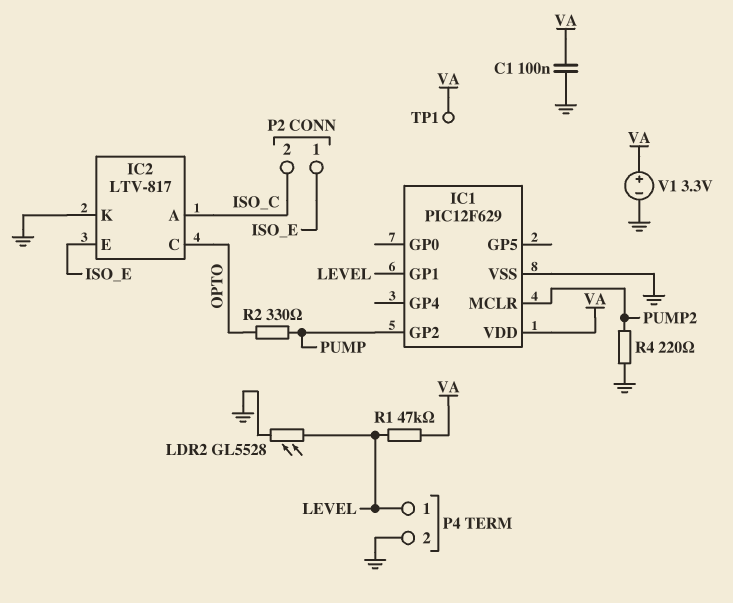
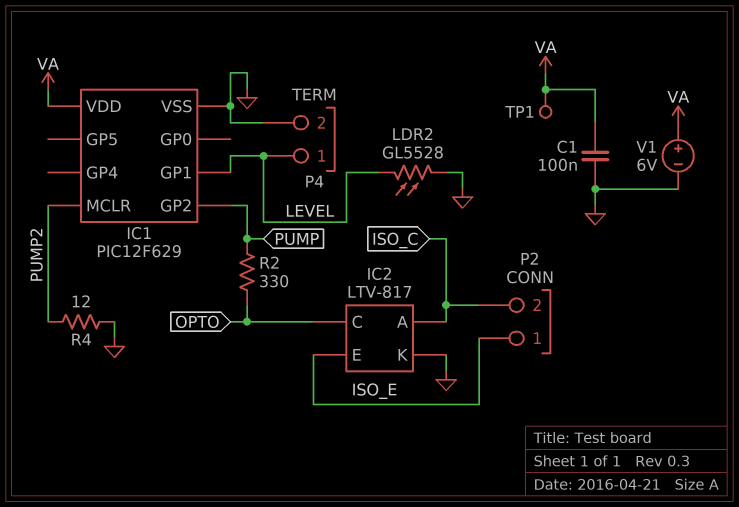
R1: 47k (LEVEL, VA) -> none
R4: 220 (GND, PUMP2) -> 12 (GND, PUMP2)
V1: 3.3V (plus VA, minus GND) -> 6V (plus VA, minus GND)

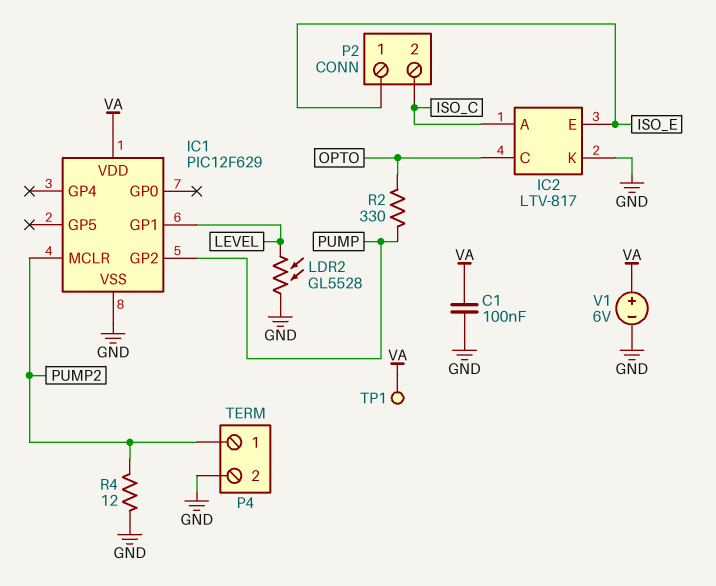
P4 pin 1: LEVEL -> PUMP2

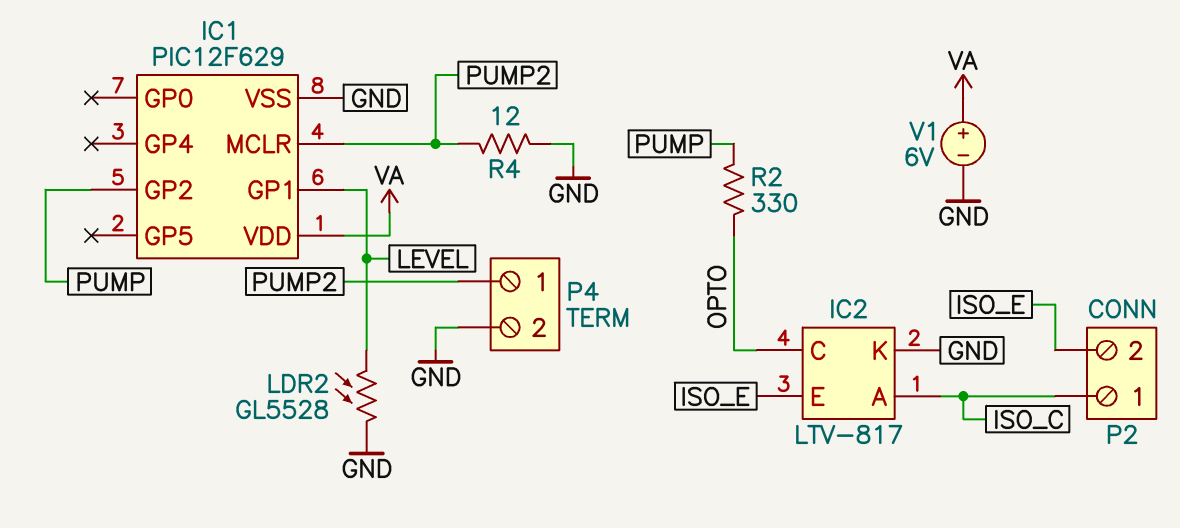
C1: 100nF (GND, VA) -> none
P2 pin 1: ISO_E -> ISO_C
P2 pin 2: ISO_C -> ISO_E
TP1: test point (VA) -> none

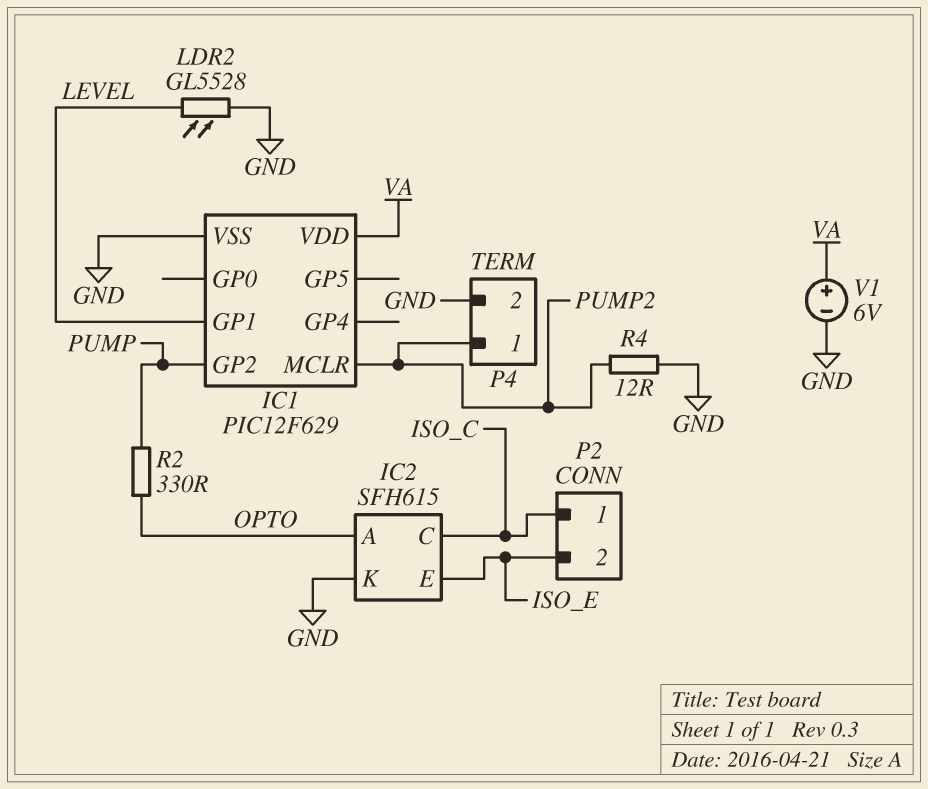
IC2: LTV-817 -> SFH615
IC2 pin A: ISO_C -> OPTO
IC2 pin C: OPTO -> ISO_C

